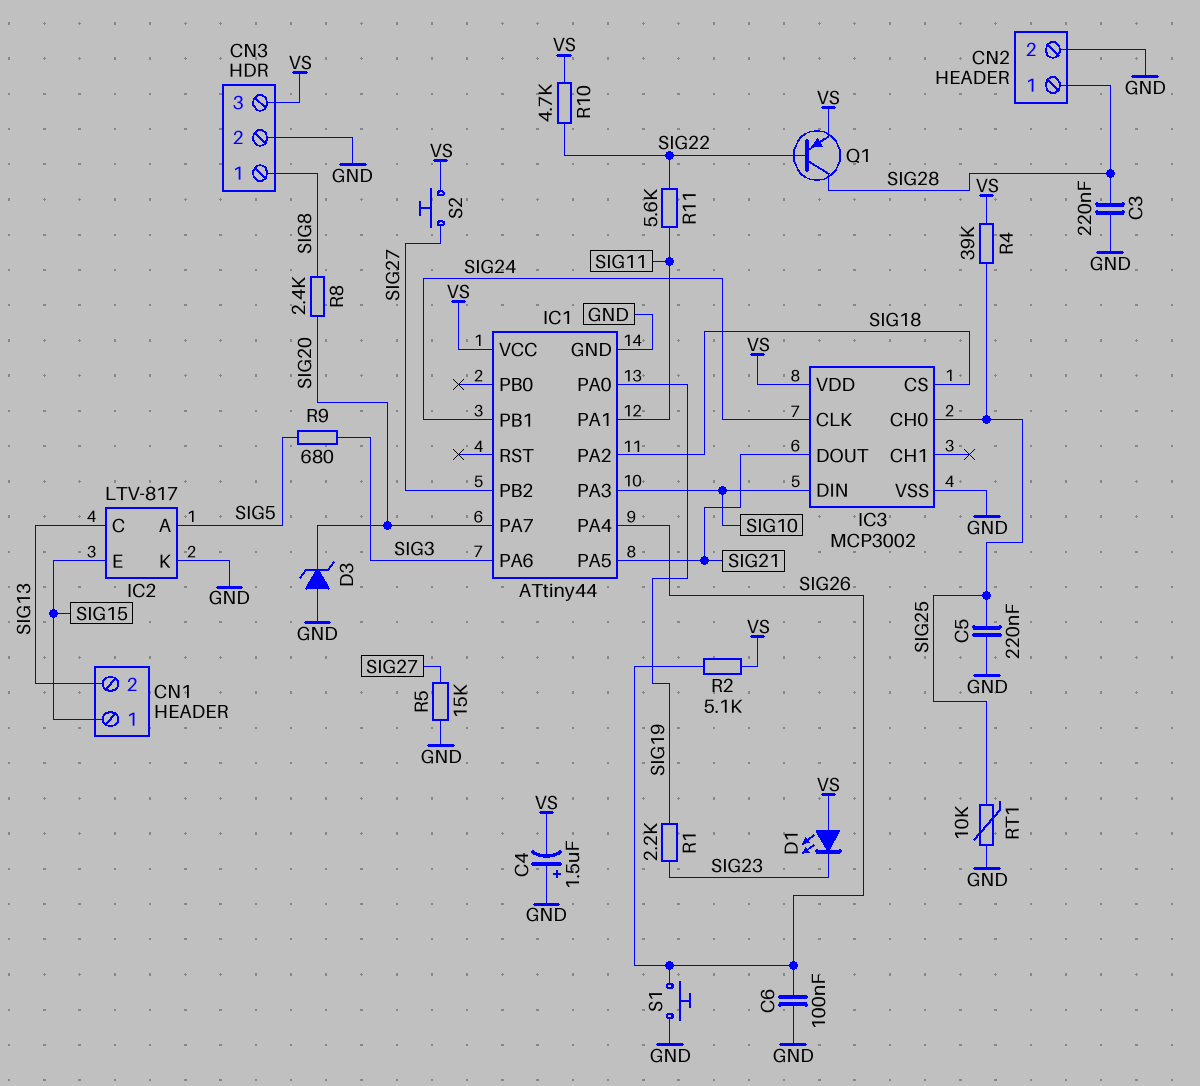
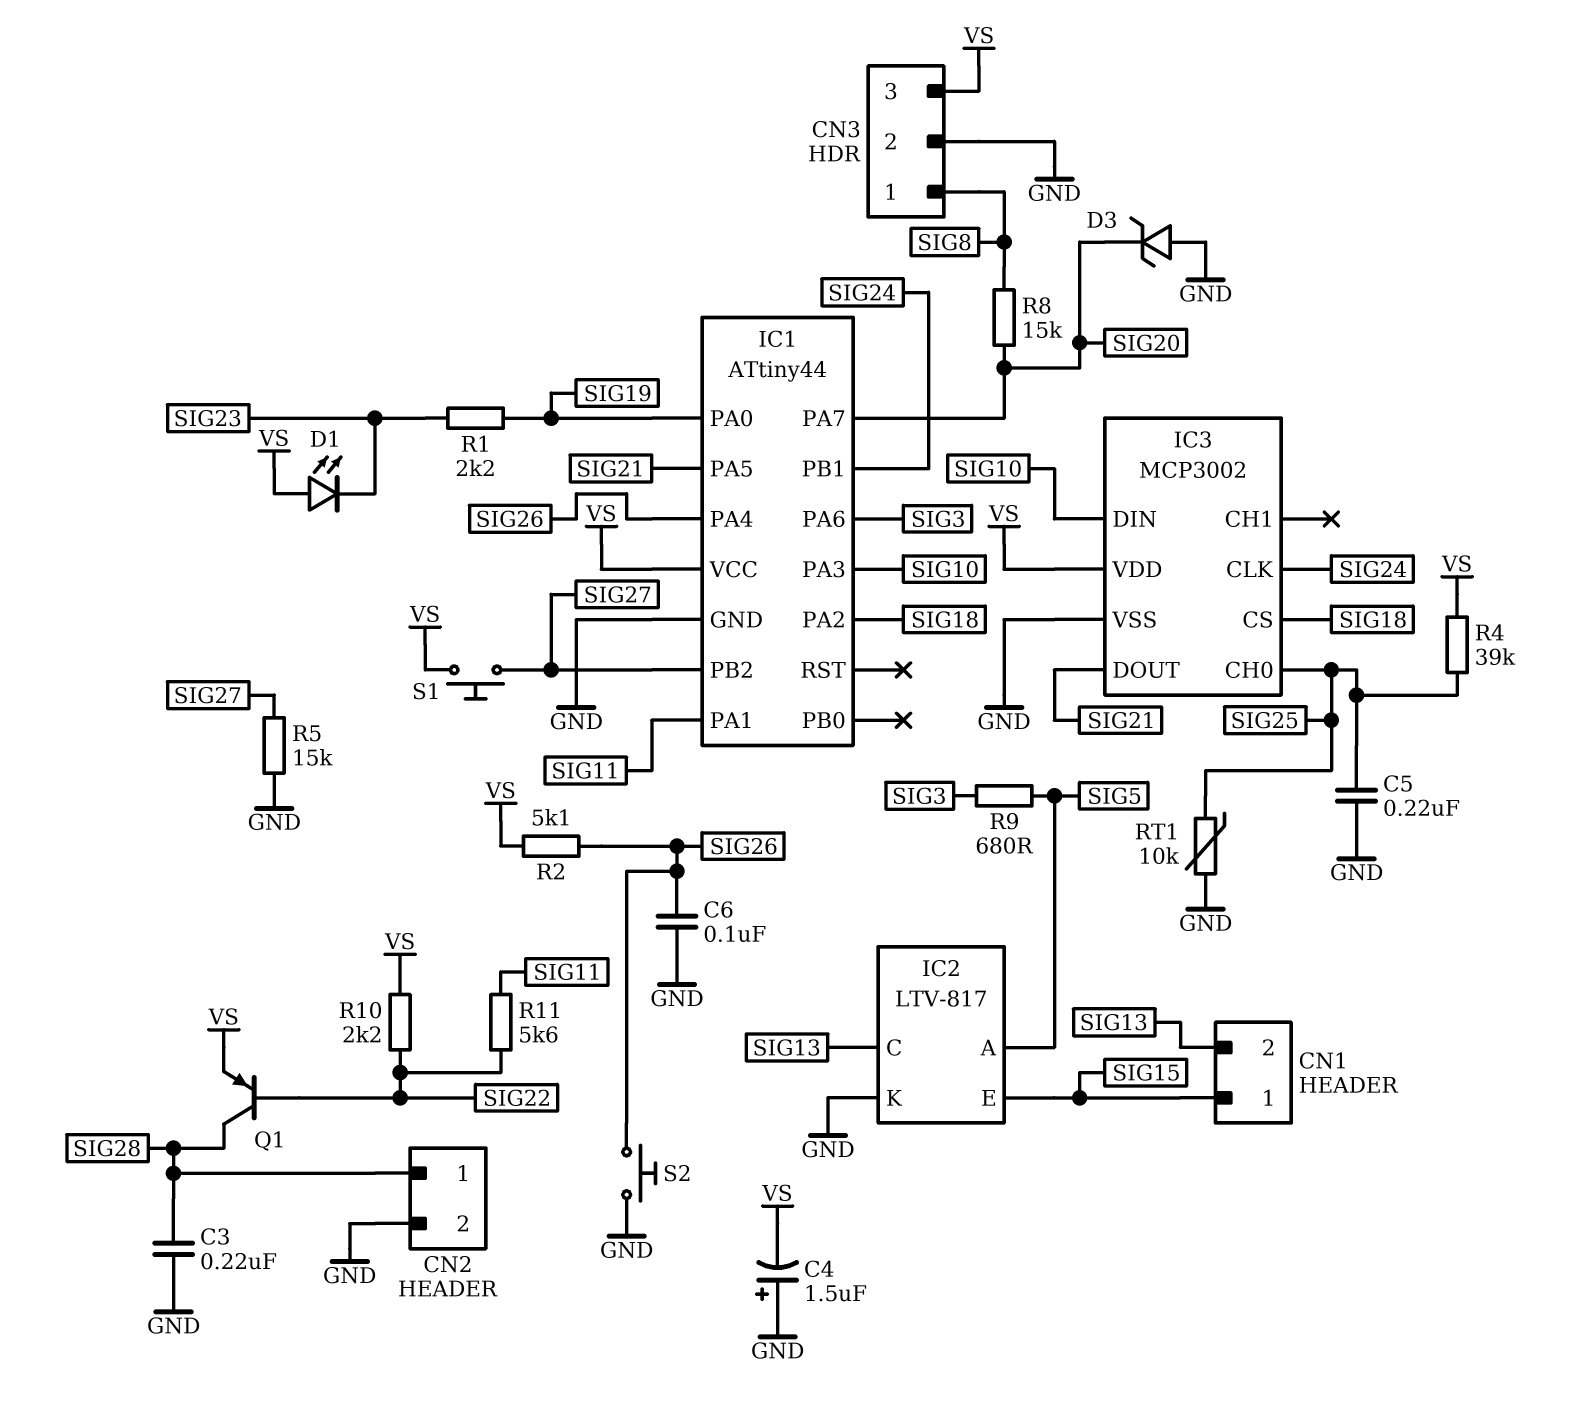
R8: 2.4k (SIG8, SIG20) -> 15k (SIG8, SIG20)
R10: 4.7k (SIG22, VS) -> 2.2k (SIG22, VS)
S1: button (GND, SIG26) -> button (SIG27, VS)
S2: button (SIG27, VS) -> button (GND, SIG26)

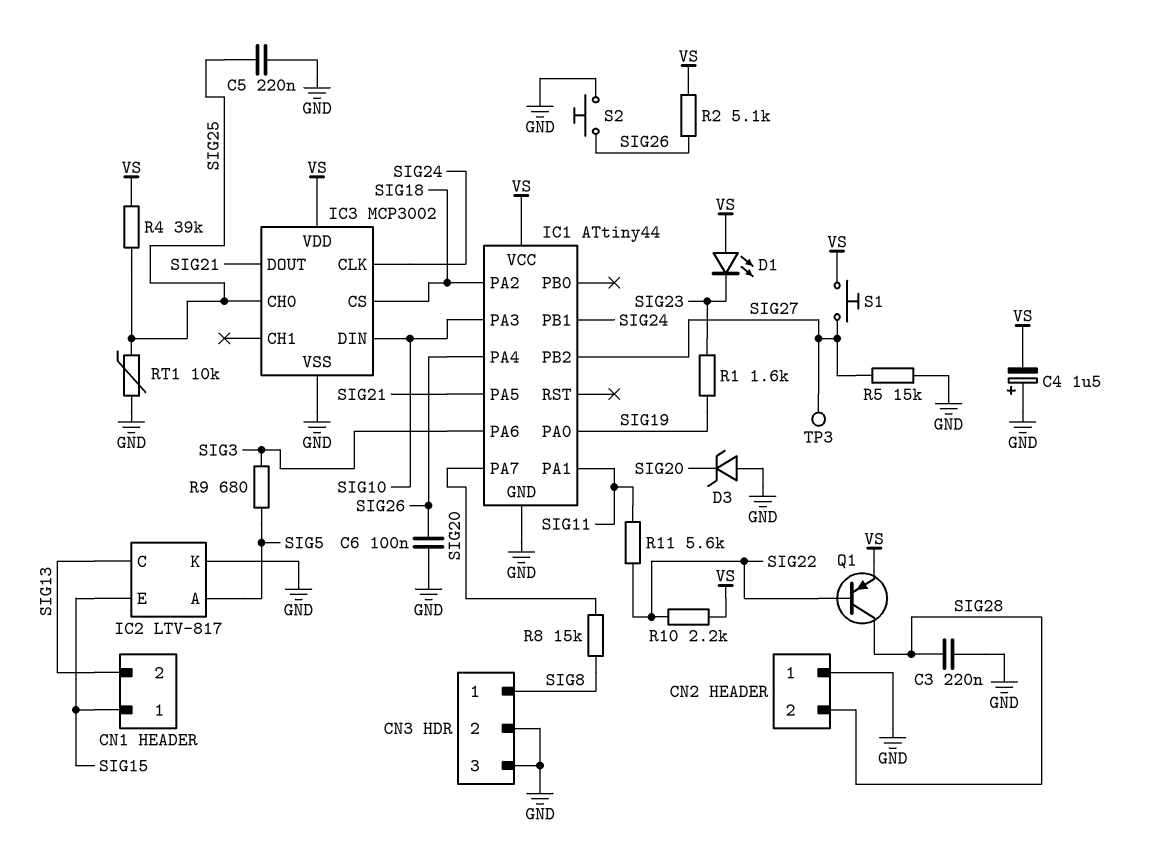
CN2 pin 1: SIG28 -> GND
CN2 pin 2: GND -> SIG28
CN3 pin 3: VS -> GND
R1: 2.2k (SIG19, SIG23) -> 1.6k (SIG19, SIG23)
TP3: none -> test point (SIG27)

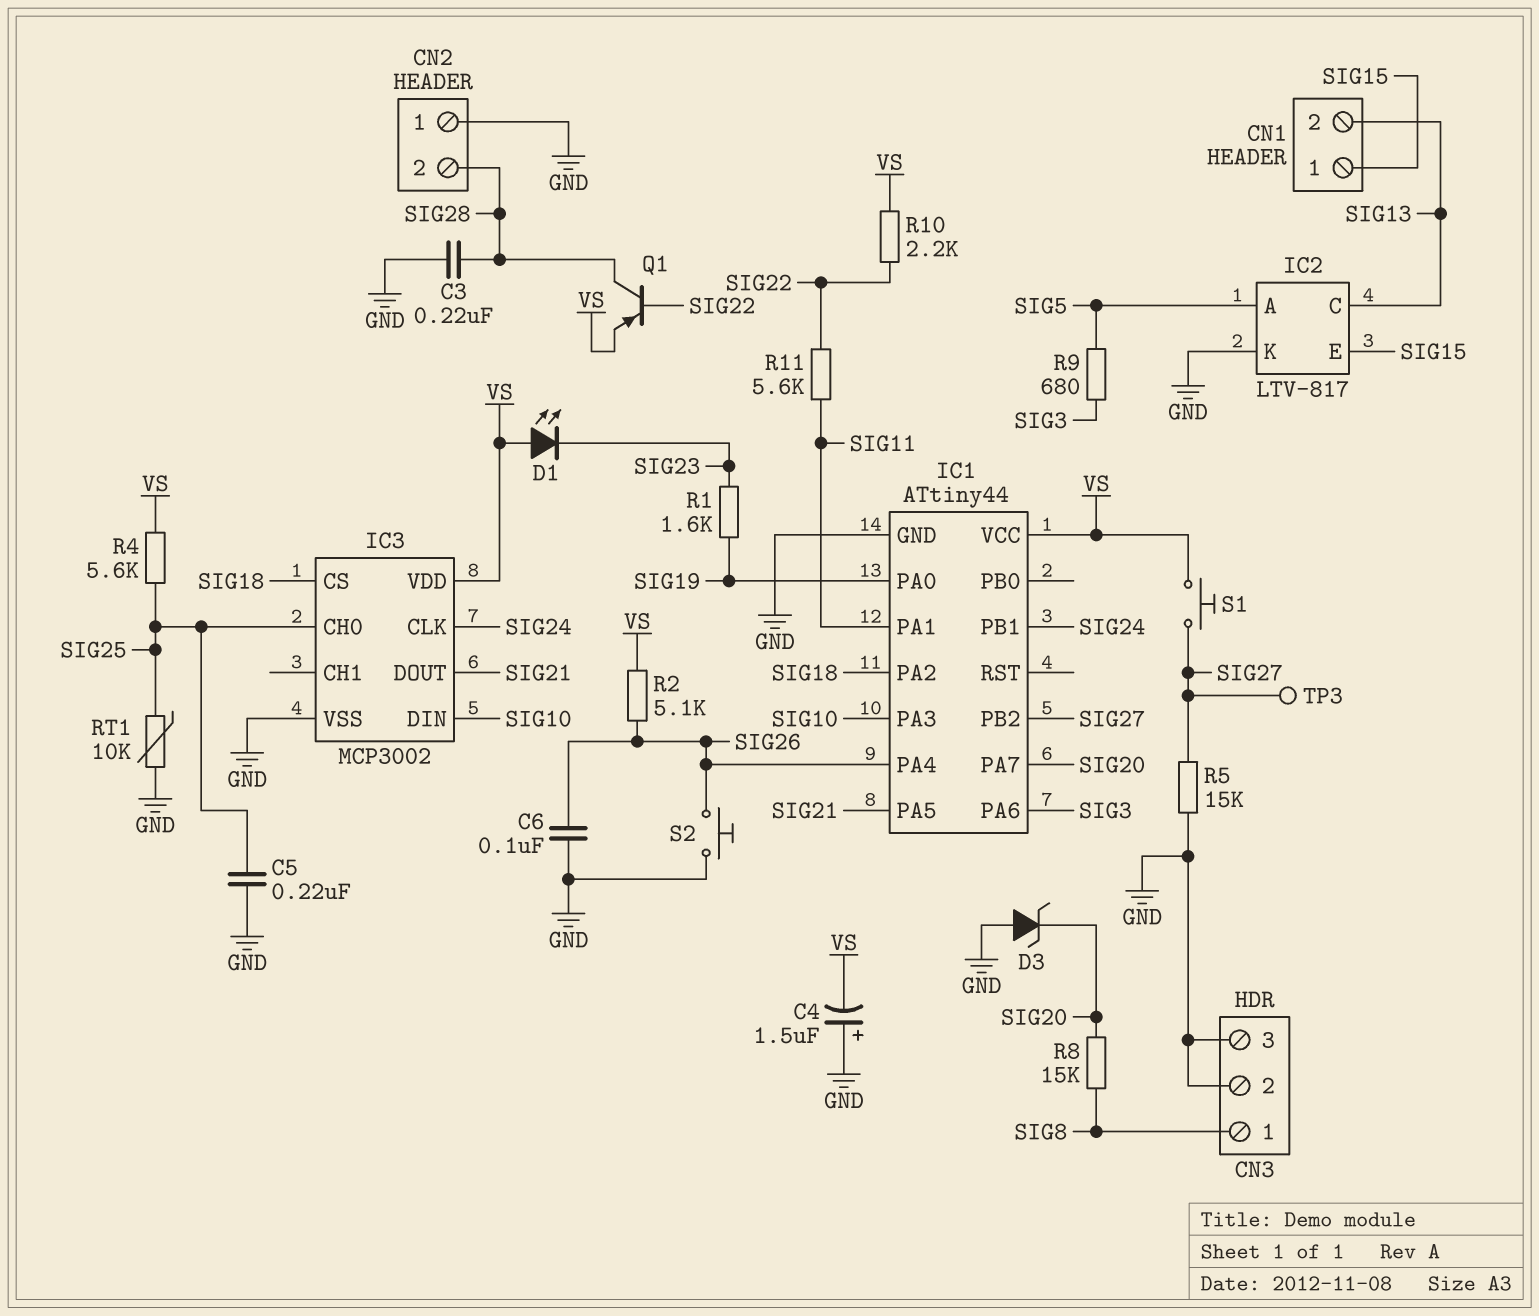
R4: 39k (SIG25, VS) -> 5.6k (SIG25, VS)

